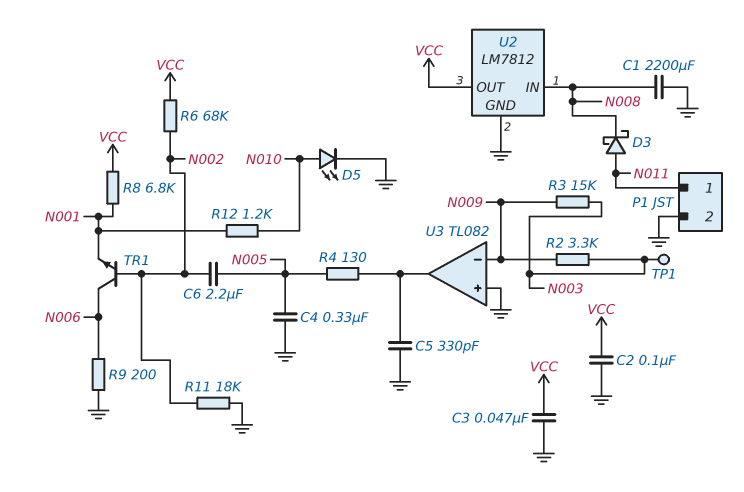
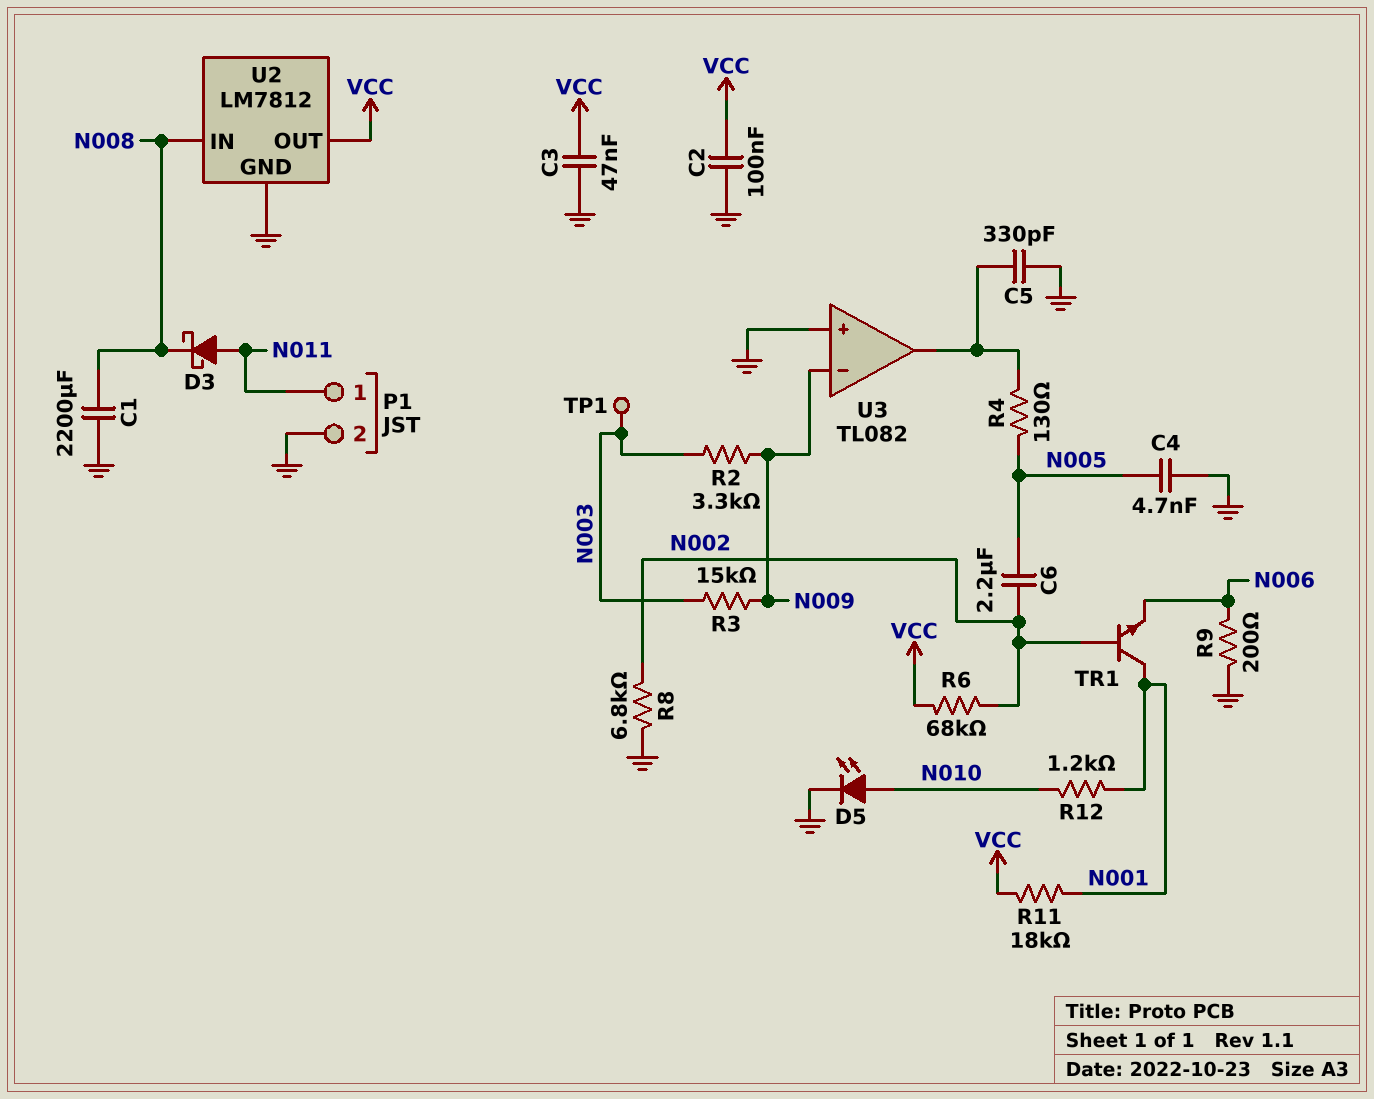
C4: 330nF (GND, N005) -> 4.7nF (GND, N005)
R8: 6.8k (N001, VCC) -> 6.8k (GND, N002)
R11: 18k (GND, N002) -> 18k (N001, VCC)
TR1: NPN (B N002, C N006, E N001) -> NPN (B N002, C N001, E N006)

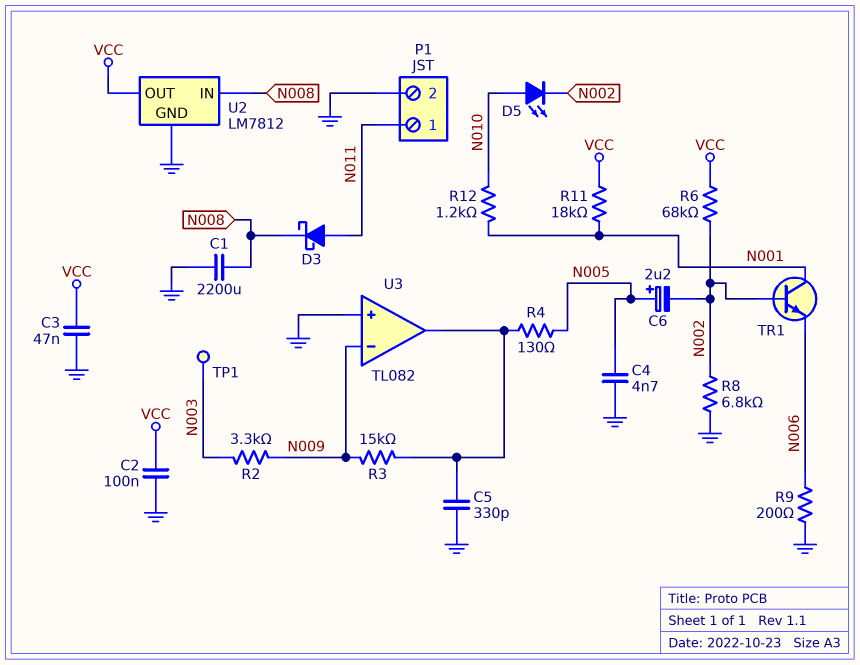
C6: 2.2uF (N002, N005) -> 2.2uF (plus N005, minus N002)
D5: LED (A N010, K GND) -> LED (A N010, K N002)
R3: 15k (N003, N009) -> 15k (N009, U3/out)

